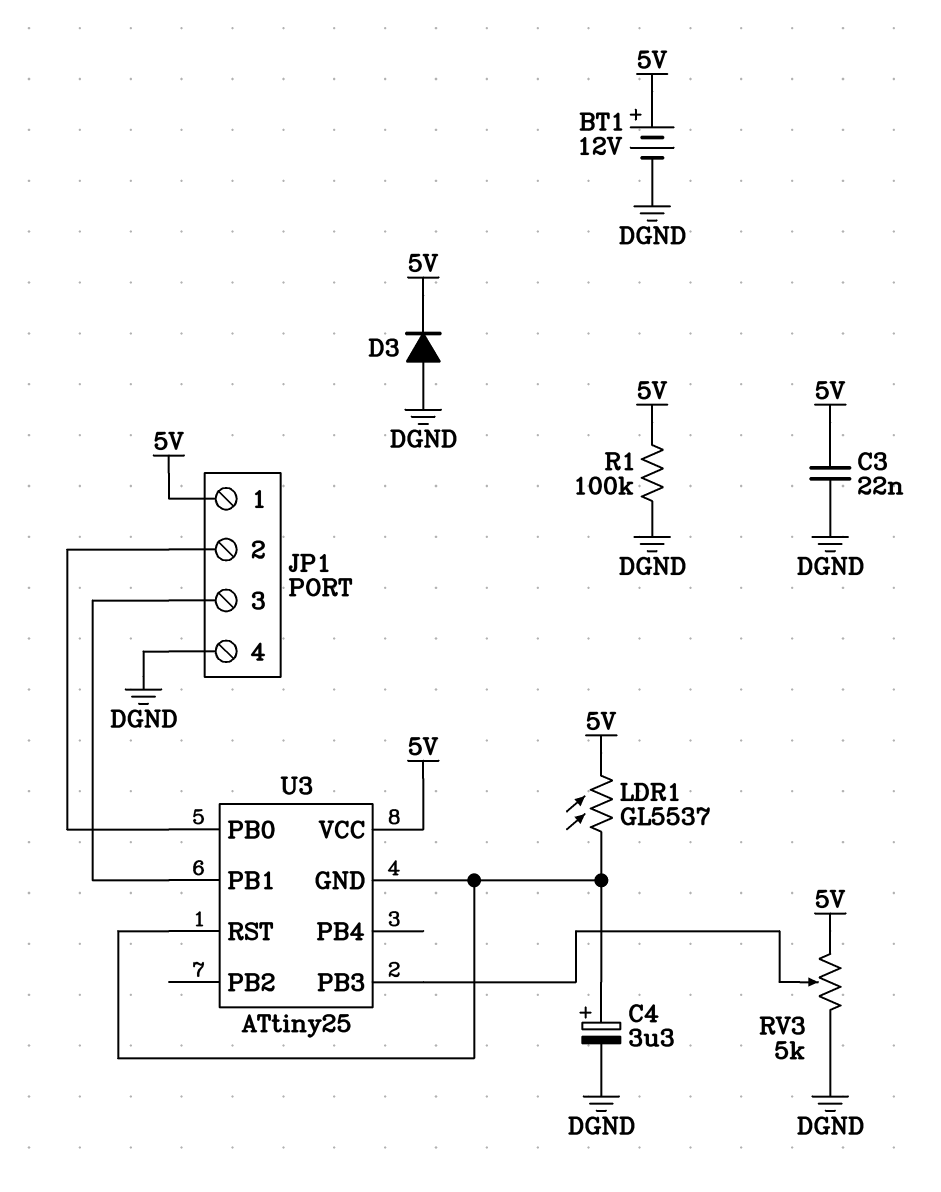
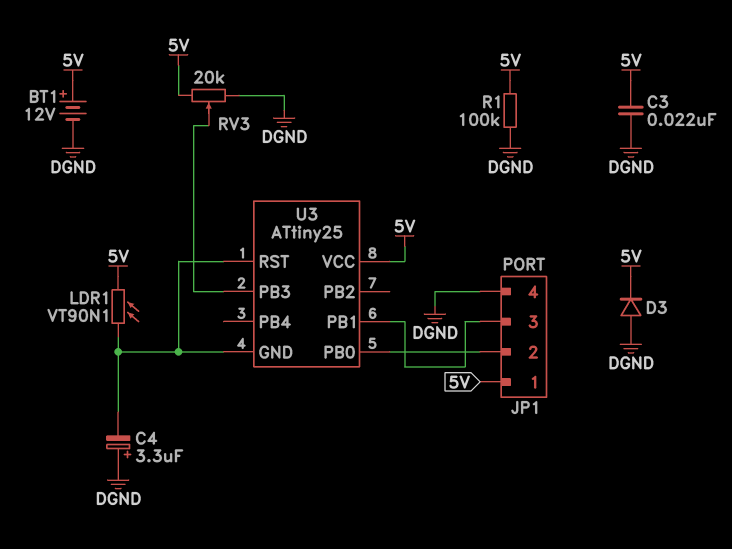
C4: 3.3uF (plus U3/GND, minus DGND) -> 3.3uF (plus DGND, minus U3/GND)
LDR1: GL5537 (5V, U3/GND) -> VT90N1 (5V, U3/GND)
RV3: 5k (5V, DGND, wiper U3/PB3) -> 20k (5V, DGND, wiper U3/PB3)

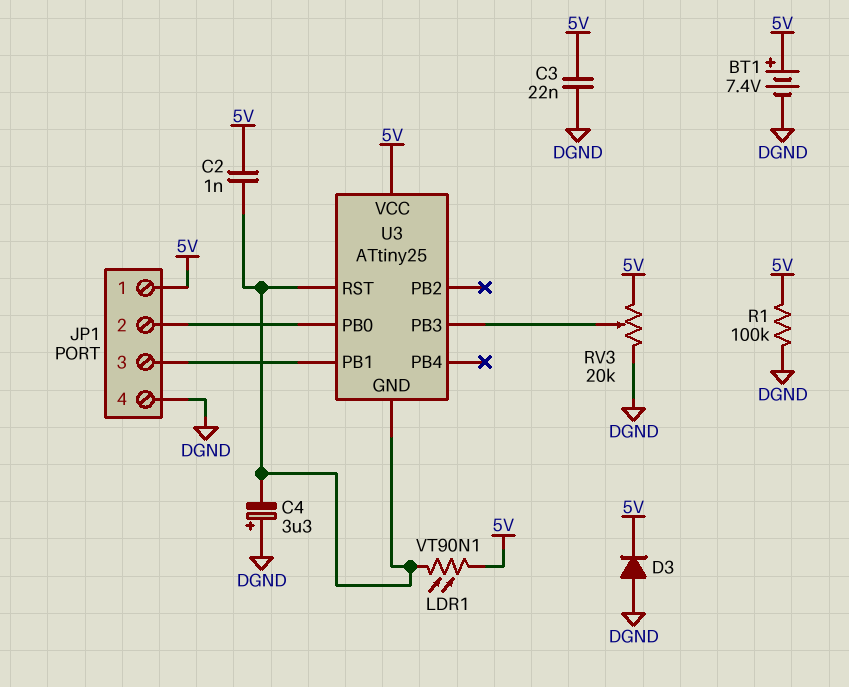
BT1: 12V (plus 5V, minus DGND) -> 7.4V (plus 5V, minus DGND)
C2: none -> 1nF (5V, U3/GND)

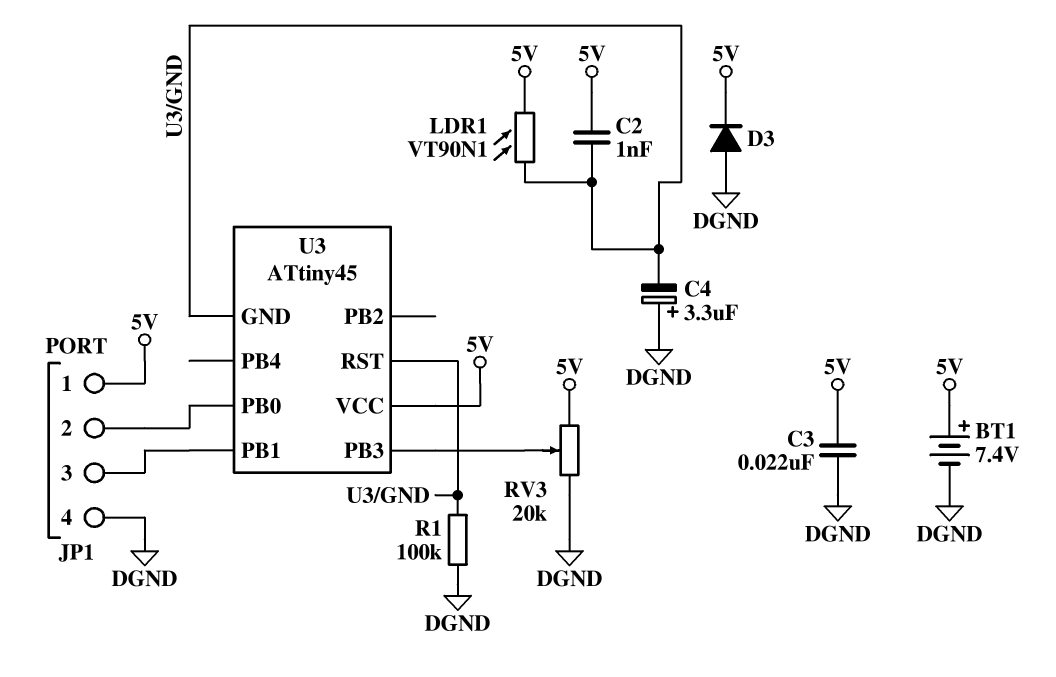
R1: 100k (5V, DGND) -> 100k (DGND, U3/GND)
U3: ATtiny25 -> ATtiny45

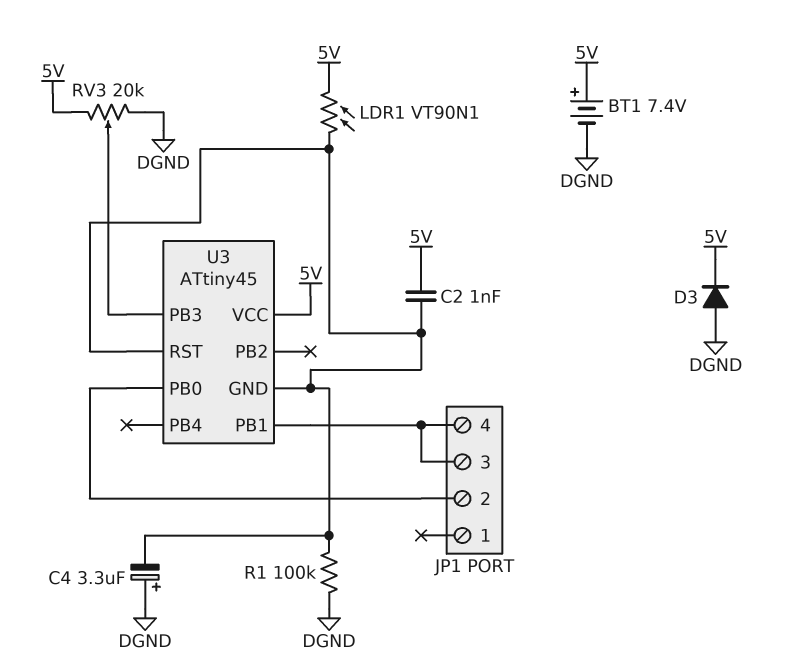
C3: 22nF (5V, DGND) -> none
JP1 pin 1: 5V -> none
JP1 pin 4: DGND -> JP1/3

